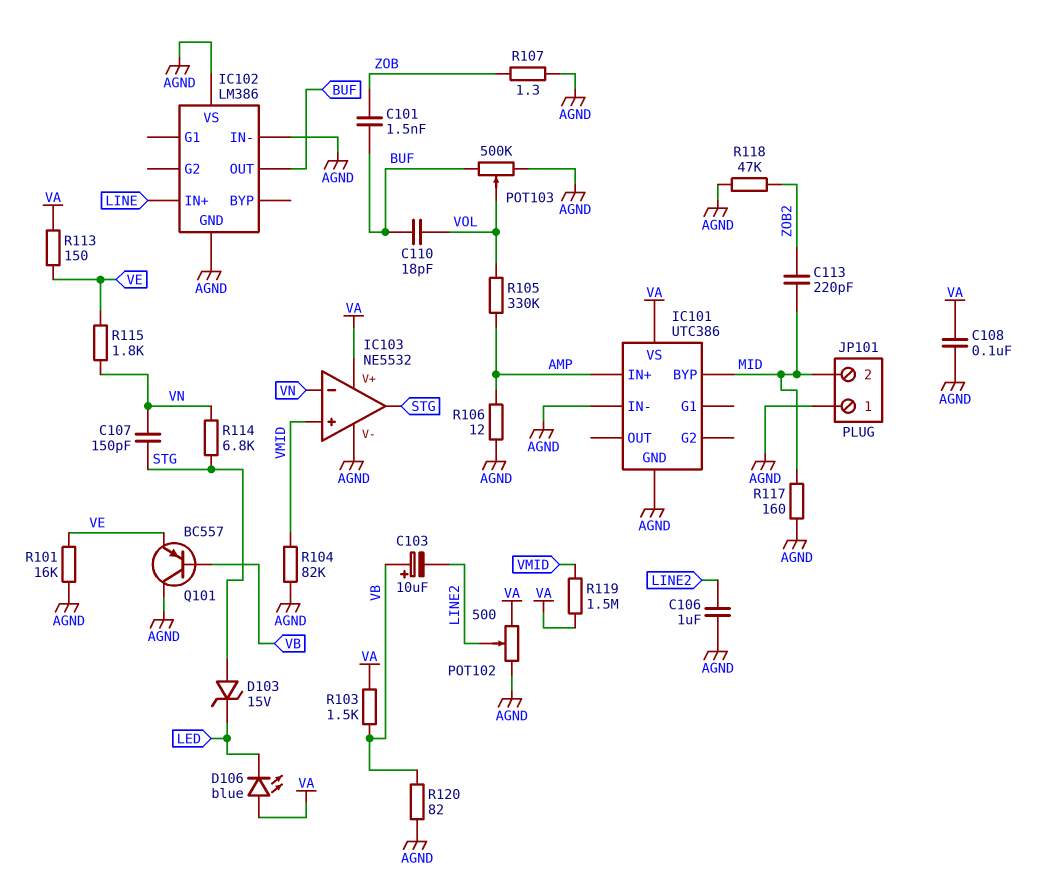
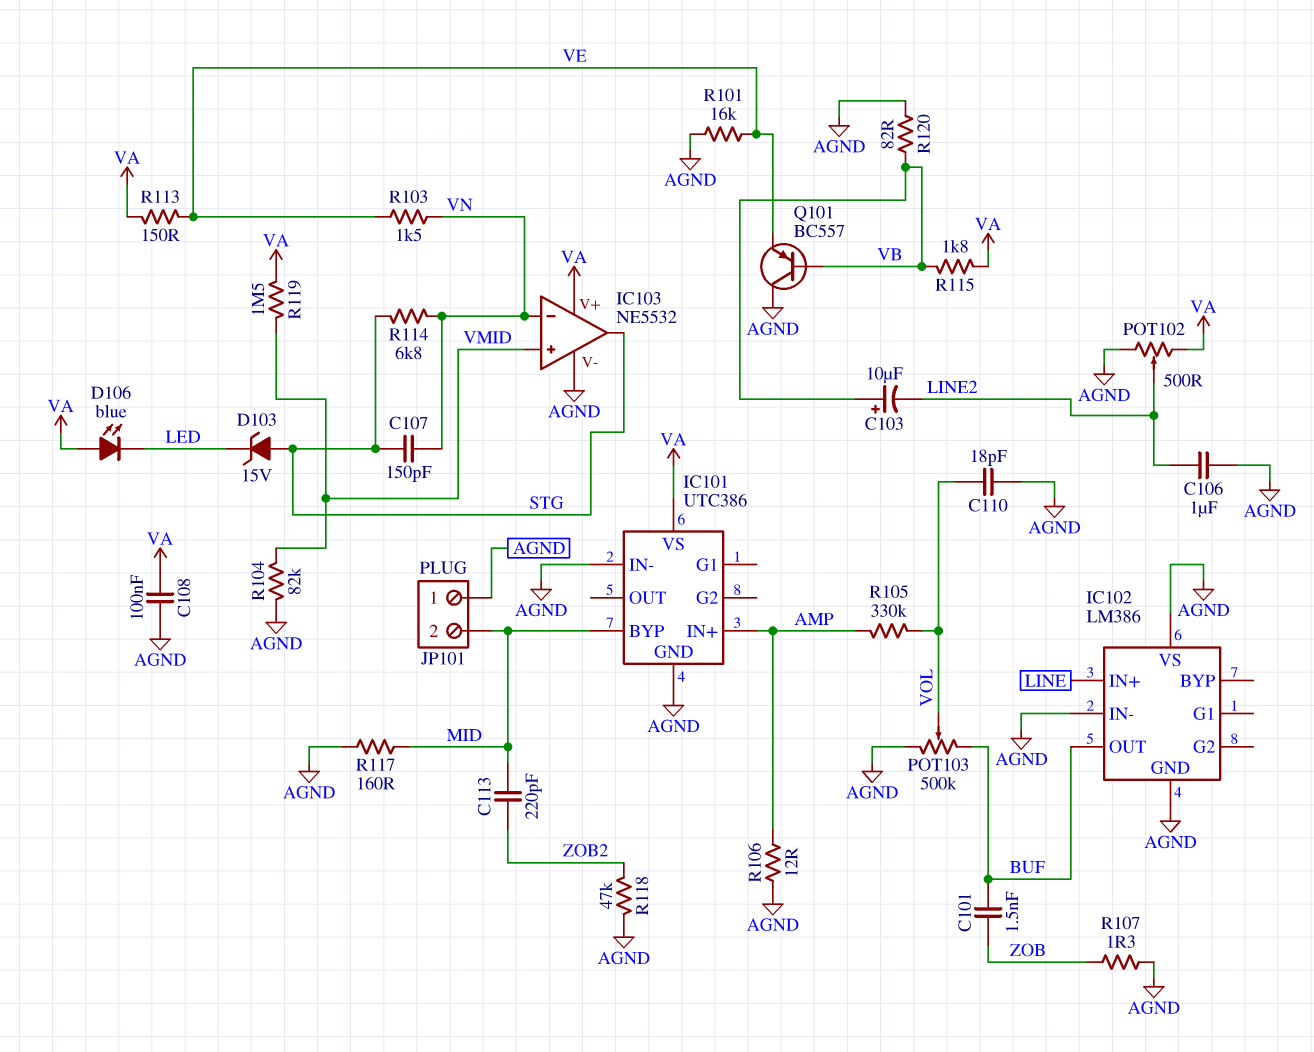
C110: 18pF (BUF, VOL) -> 18pF (AGND, VOL)
R103: 1.5k (VA, VB) -> 1.5k (VE, VN)
R115: 1.8k (VE, VN) -> 1.8k (VA, VB)

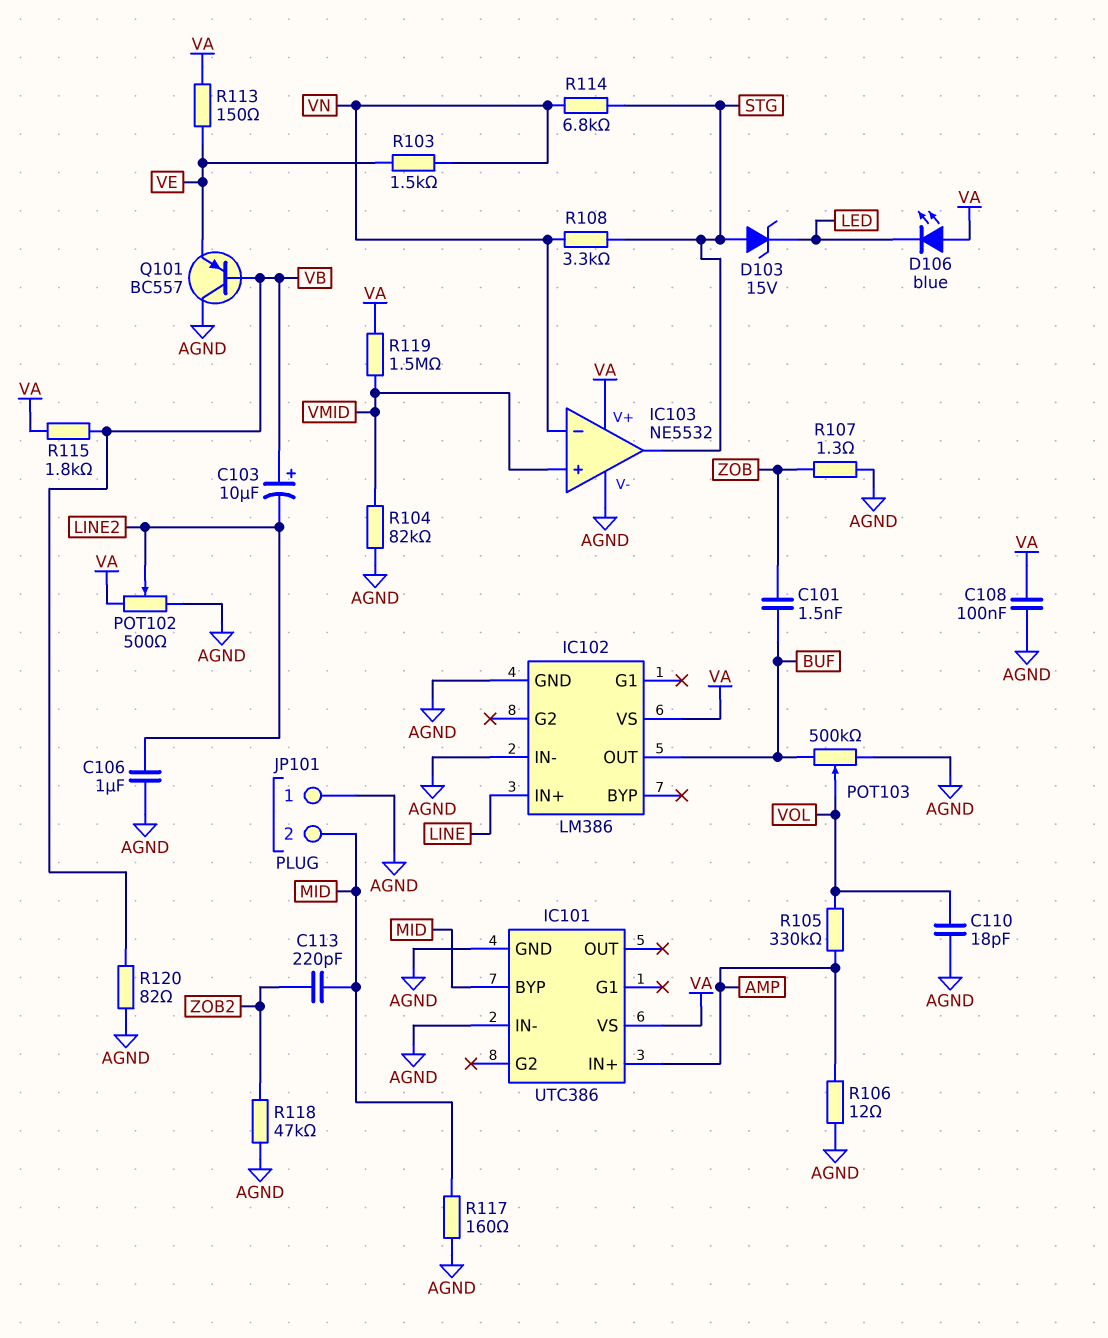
C107: 150pF (STG, VN) -> none
IC102 pin VS: AGND -> VA
R101: 16k (AGND, VE) -> none
R108: none -> 3.3k (STG, VN)

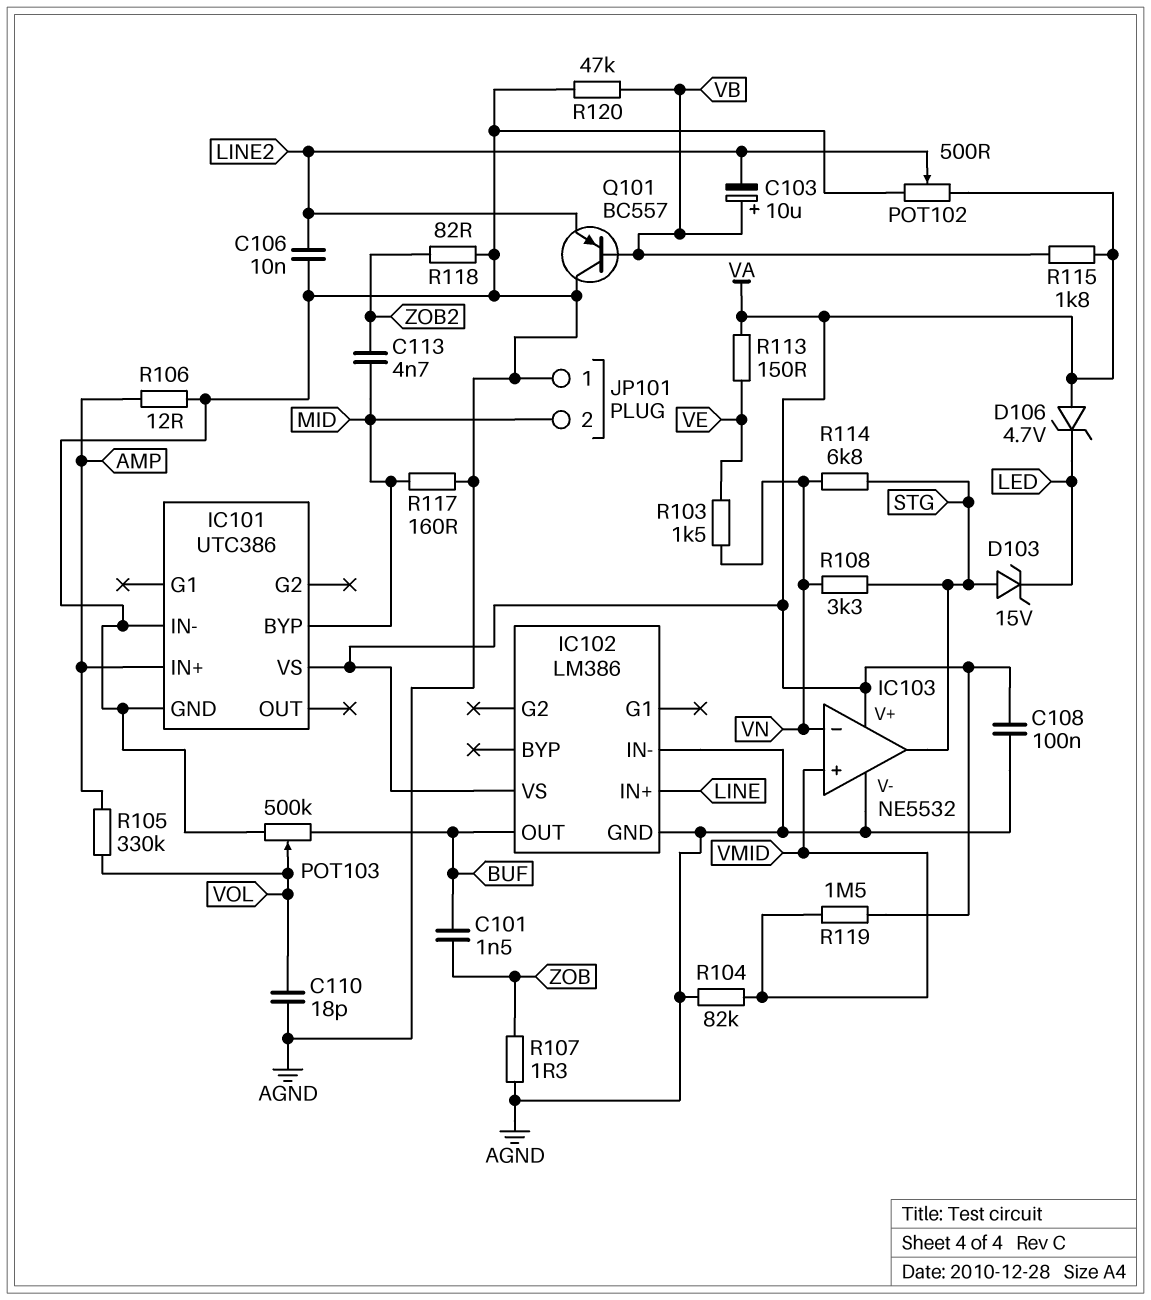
C106: 1uF (AGND, LINE2) -> 10nF (AGND, LINE2)
C113: 220pF (MID, ZOB2) -> 4.7nF (MID, ZOB2)
D106: LED blue (A VA, K LED) -> zener 4.7V (A VA, K LED)
Q101: PNP BC557 (B VB, C AGND, E VE) -> PNP BC557 (B VB, C AGND, E LINE2)
R118: 47k (AGND, ZOB2) -> 82 (AGND, ZOB2)
R120: 82 (AGND, VB) -> 47k (AGND, VB)

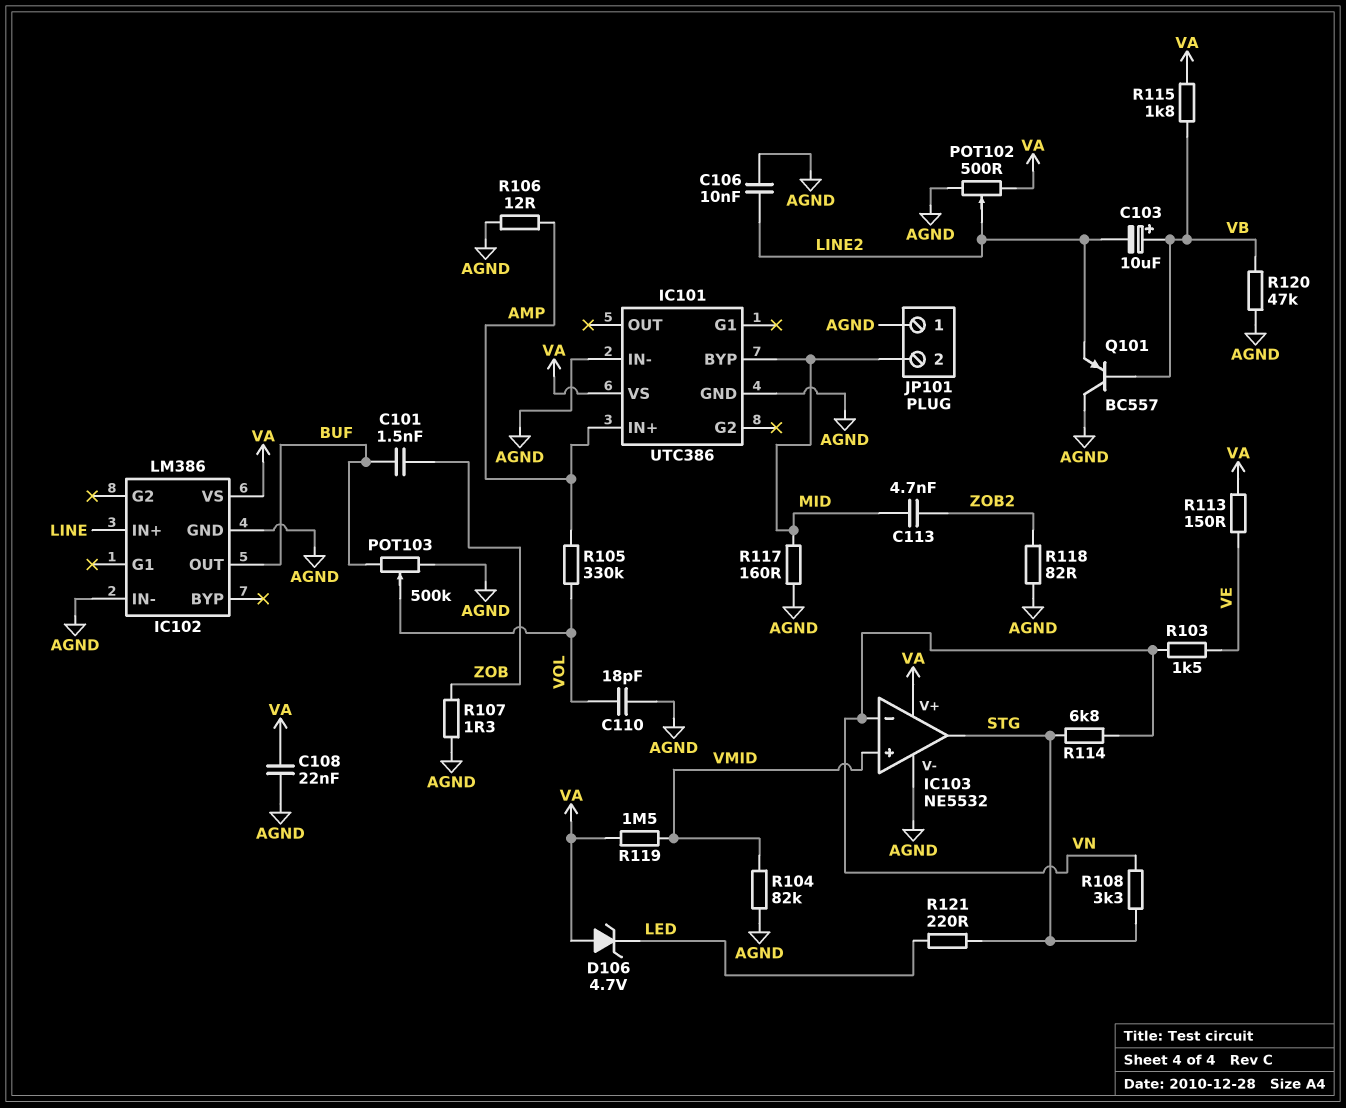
C108: 100nF (AGND, VA) -> 22nF (AGND, VA)
D103: zener 15V (A STG, K LED) -> none
R121: none -> 220 (LED, STG)

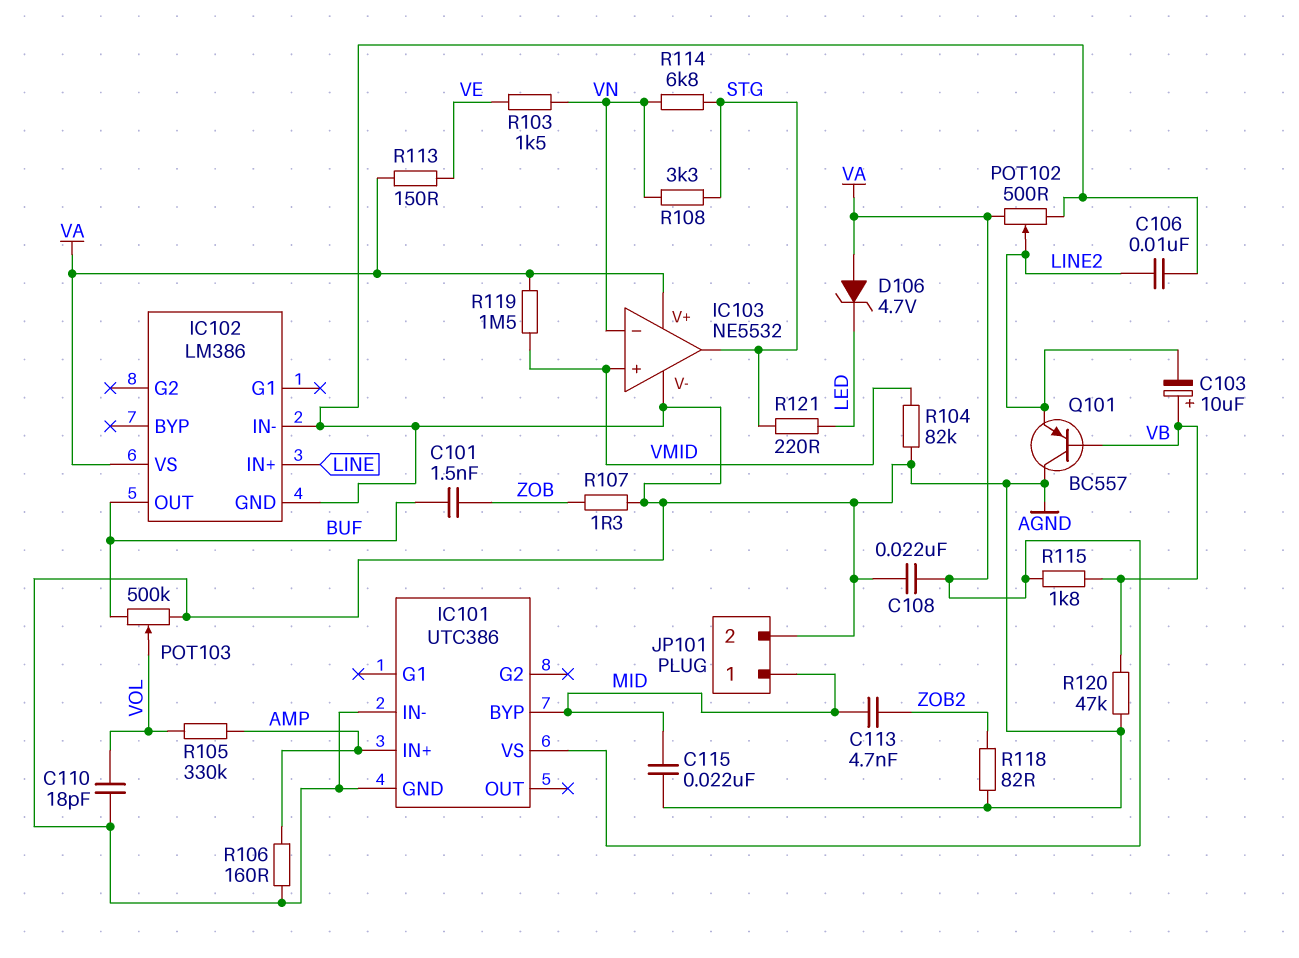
C115: none -> 22nF (AGND, MID)
JP101 pin 1: AGND -> MID
JP101 pin 2: MID -> AGND
R106: 12 (AGND, AMP) -> 160 (AGND, AMP)
R117: 160 (AGND, MID) -> none

